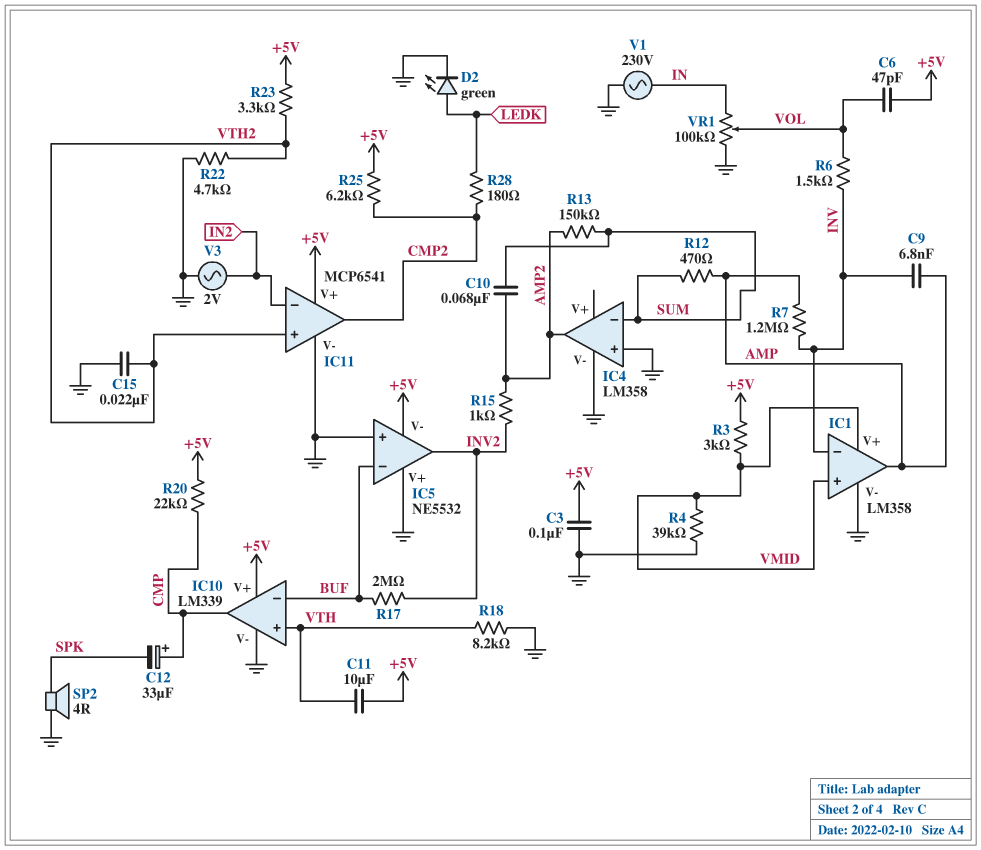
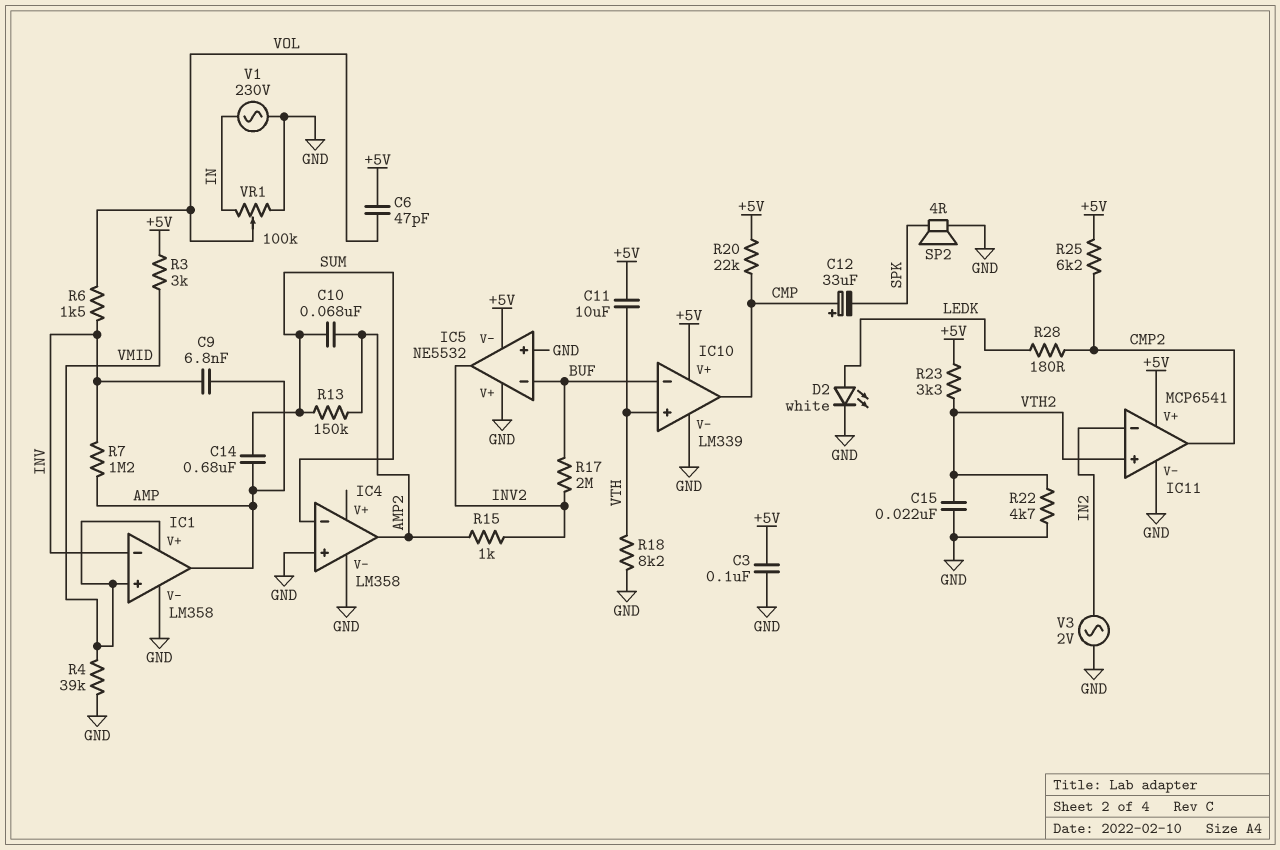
C14: none -> 680nF (AMP, SUM)
D2: LED green (A LEDK, K GND) -> LED white (A LEDK, K GND)
R12: 470 (AMP, SUM) -> none

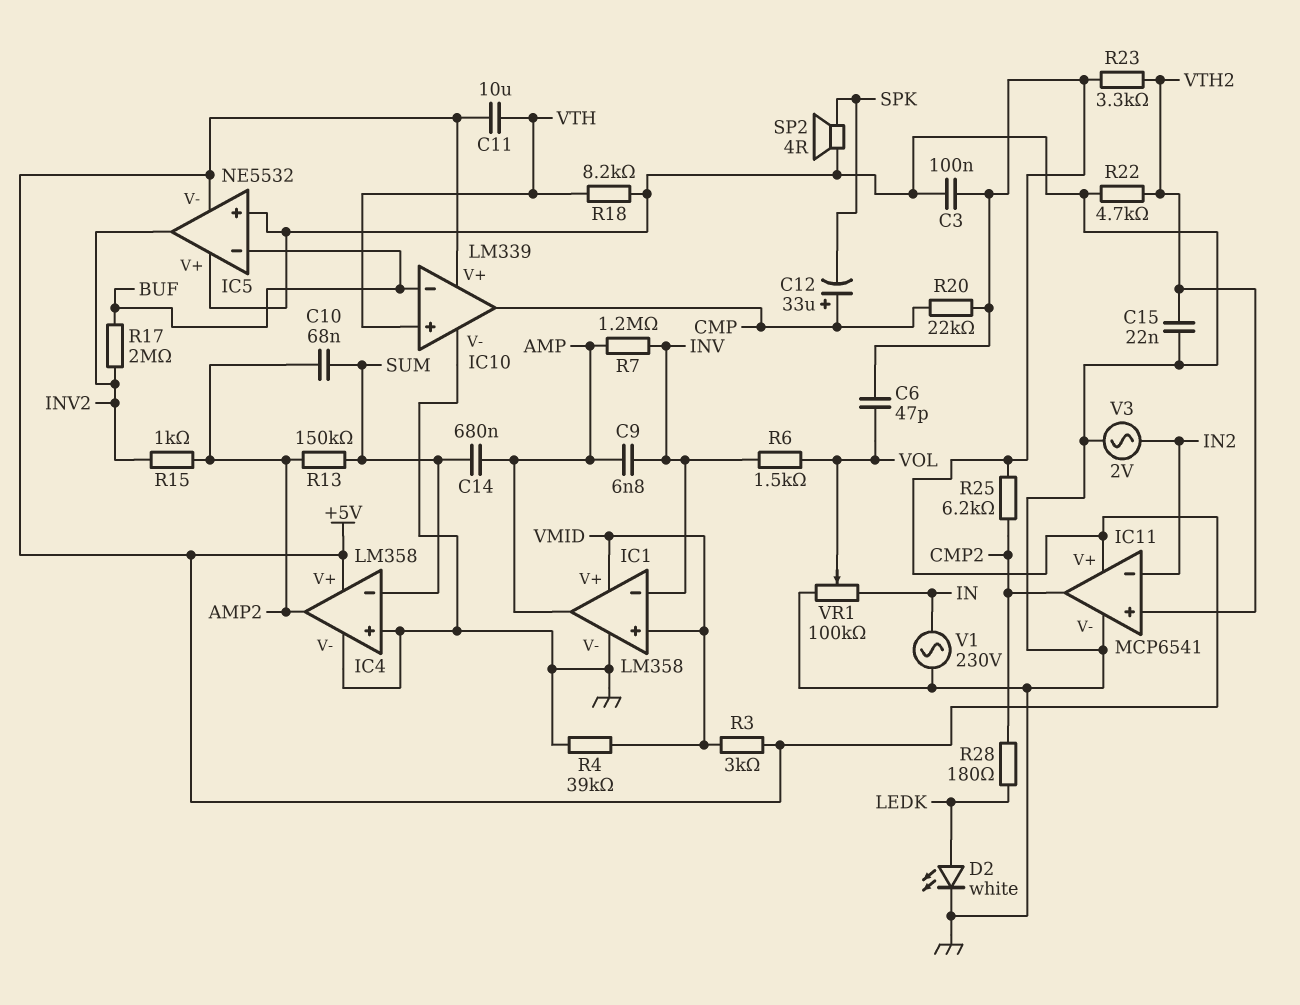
IC4 pin V+: none -> +5V

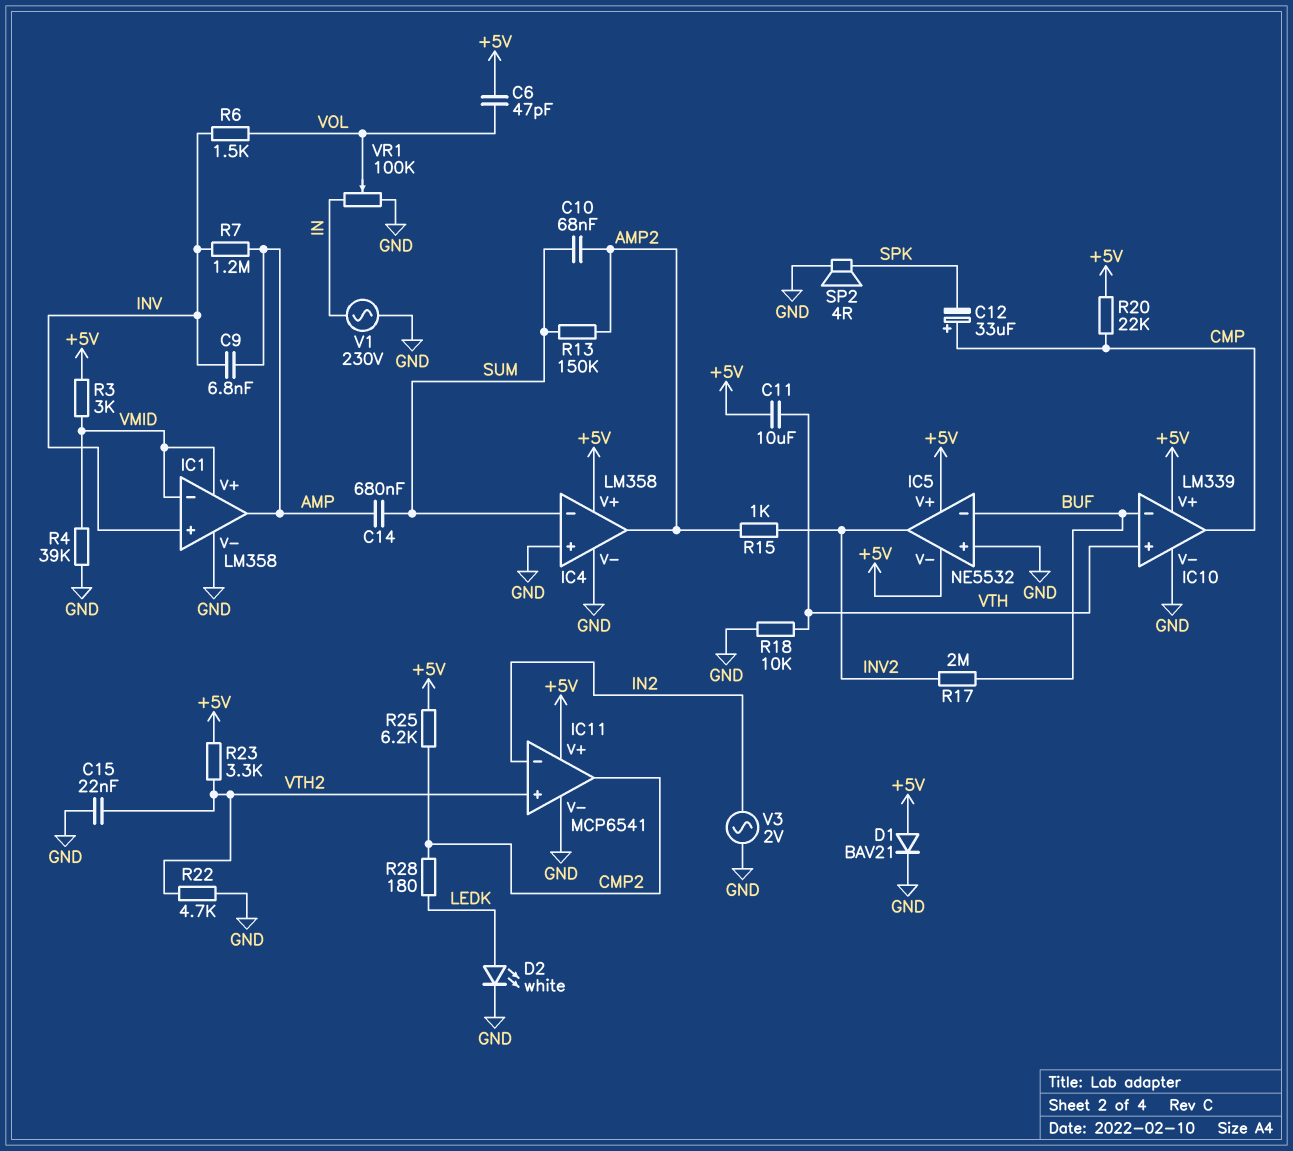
C3: 100nF (+5V, GND) -> none
D1: none -> diode BAV21 (A +5V, K GND)
IC1 pin in+: VMID -> INV
IC1 pin in-: INV -> VMID
IC5 pin V+: GND -> +5V
R18: 8.2k (GND, VTH) -> 10k (GND, VTH)

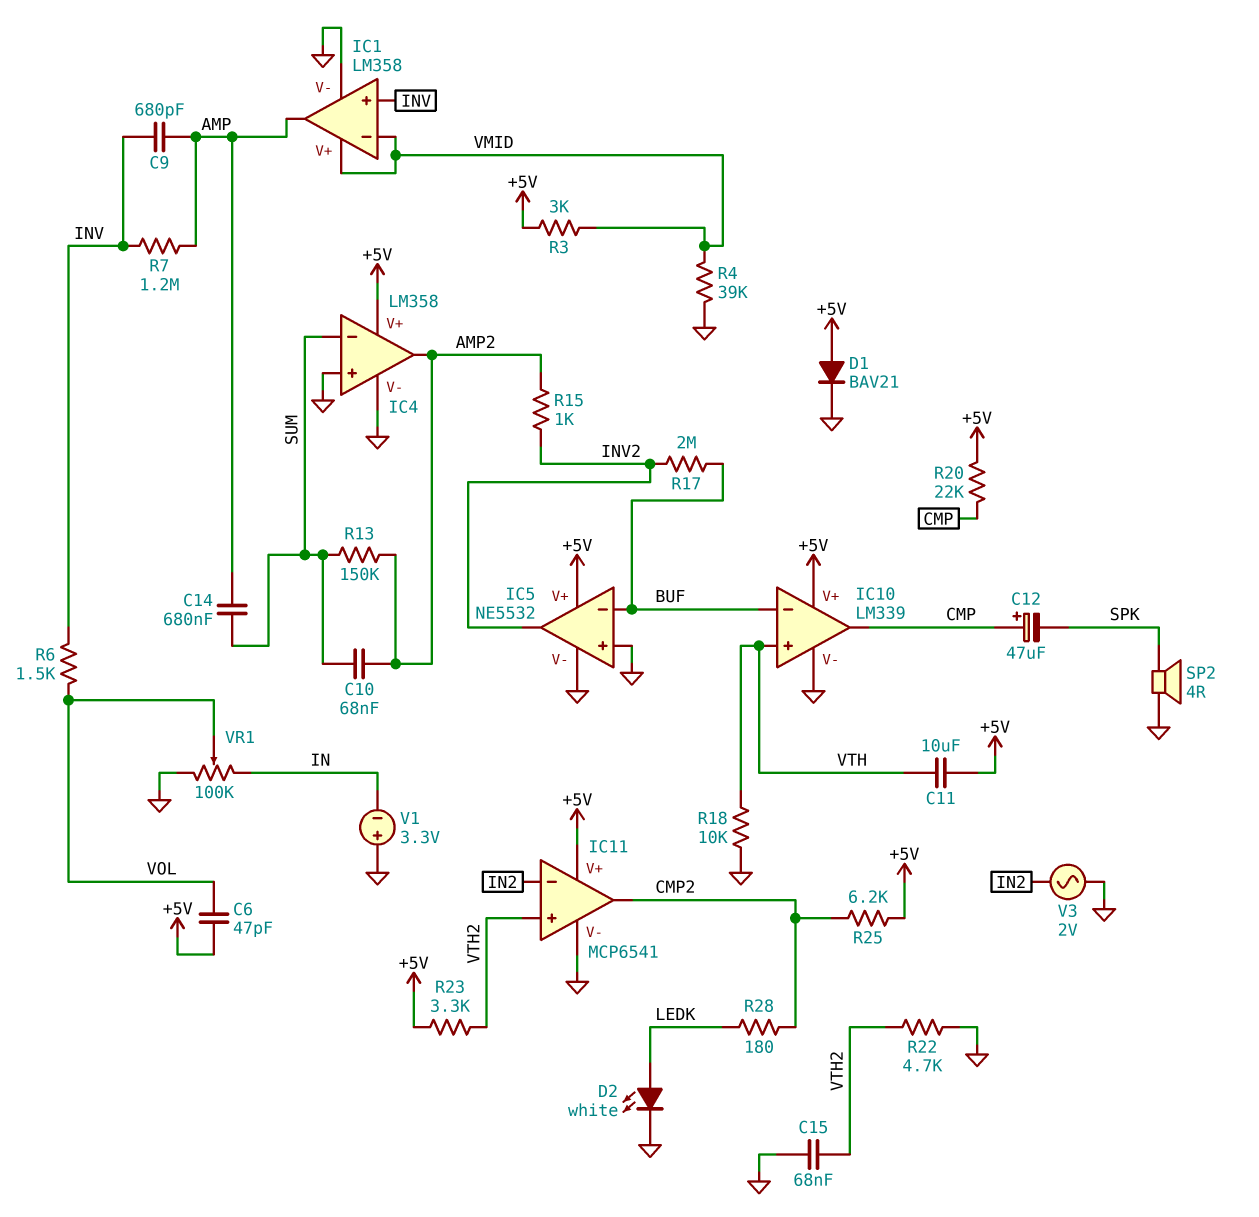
C9: 6.8nF (AMP, INV) -> 680pF (AMP, INV)
C12: 33uF (plus CMP, minus SPK) -> 47uF (plus CMP, minus SPK)
C15: 22nF (GND, VTH2) -> 68nF (GND, VTH2)
IC5 pin V-: +5V -> GND
V1: AC 230V (GND, IN) -> 3.3V (plus GND, minus IN)

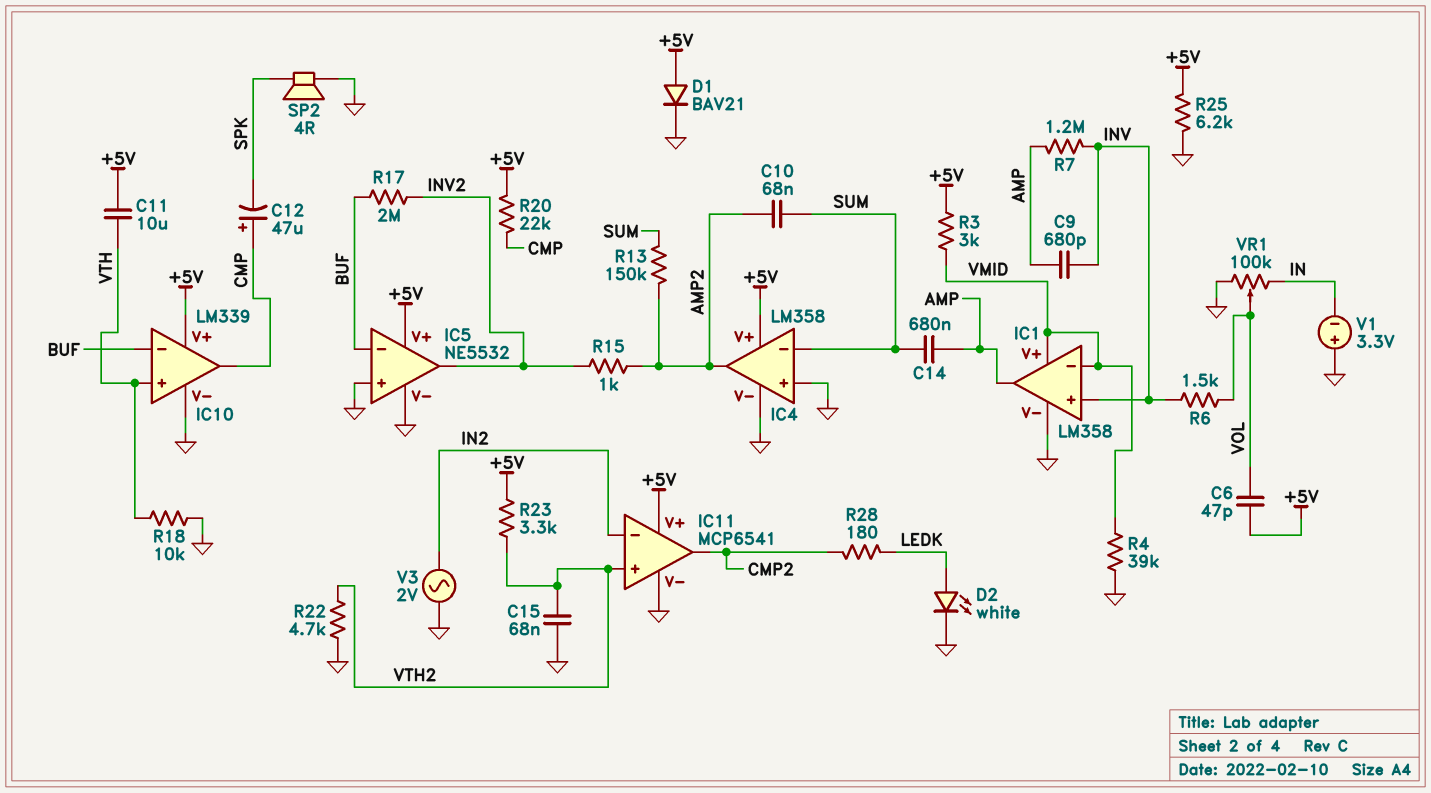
R25: 6.2k (+5V, CMP2) -> 6.2k (+5V, GND)

